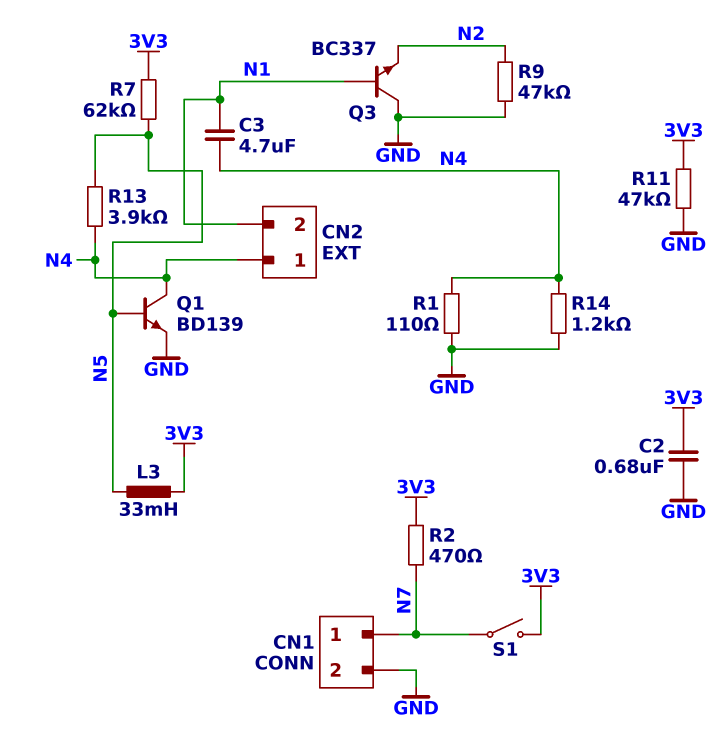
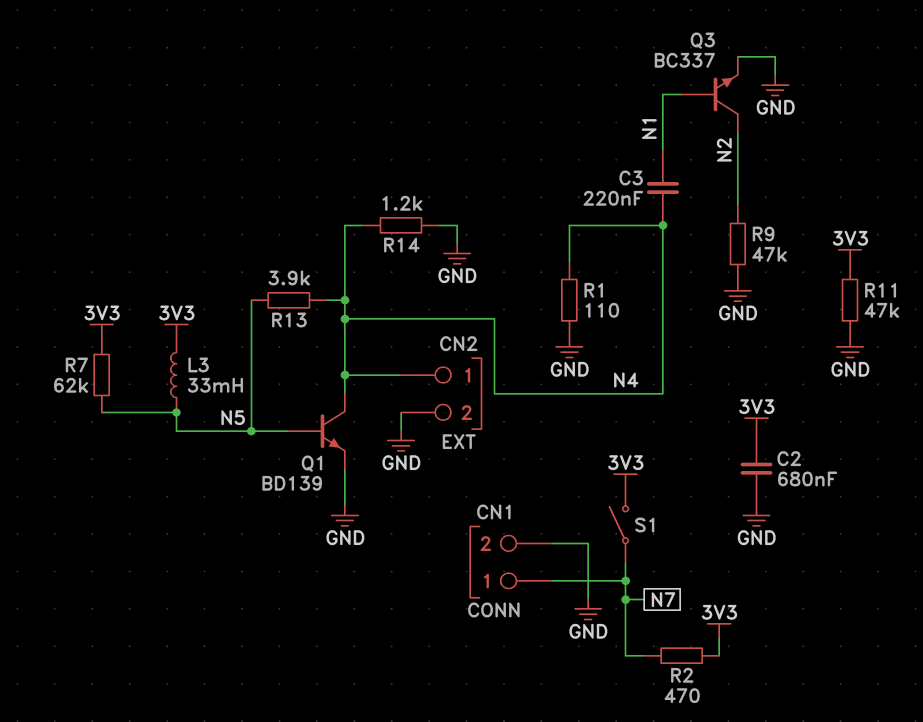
C3: 4.7uF (N1, N4) -> 220nF (N1, N4)
CN2 pin 2: N1 -> GND
Q3: NPN BC337 (B N1, C GND, E N2) -> NPN BC337 (B N1, C N2, E GND)

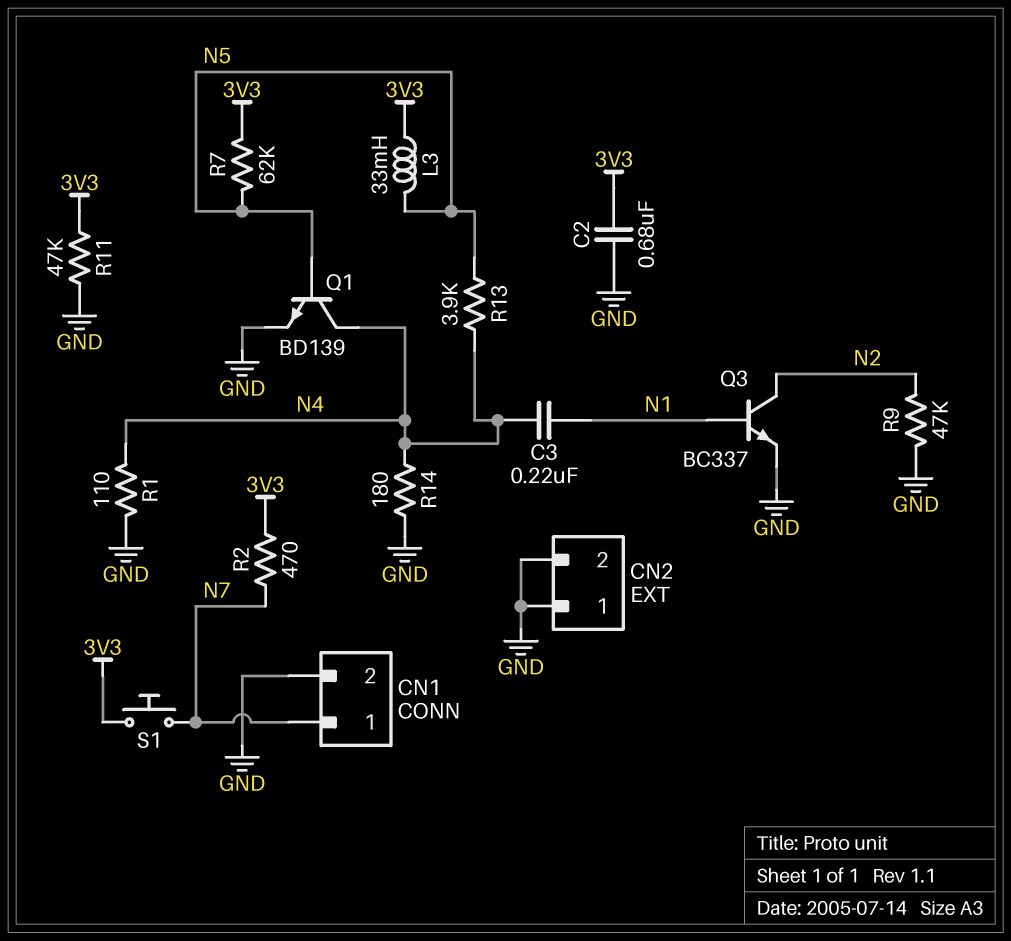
CN2 pin 1: N4 -> GND
R14: 1.2k (GND, N4) -> 180 (GND, N4)
S1: switch (3V3, N7) -> button (3V3, N7)

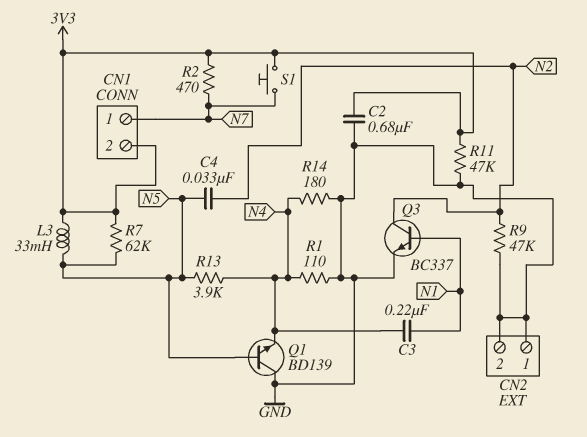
C4: none -> 33nF (N2, N5)
CN1 pin 2: GND -> 3V3
Q1: NPN BD139 (B N5, C N4, E GND) -> NPN BD139 (B N5, C GND, E N4)

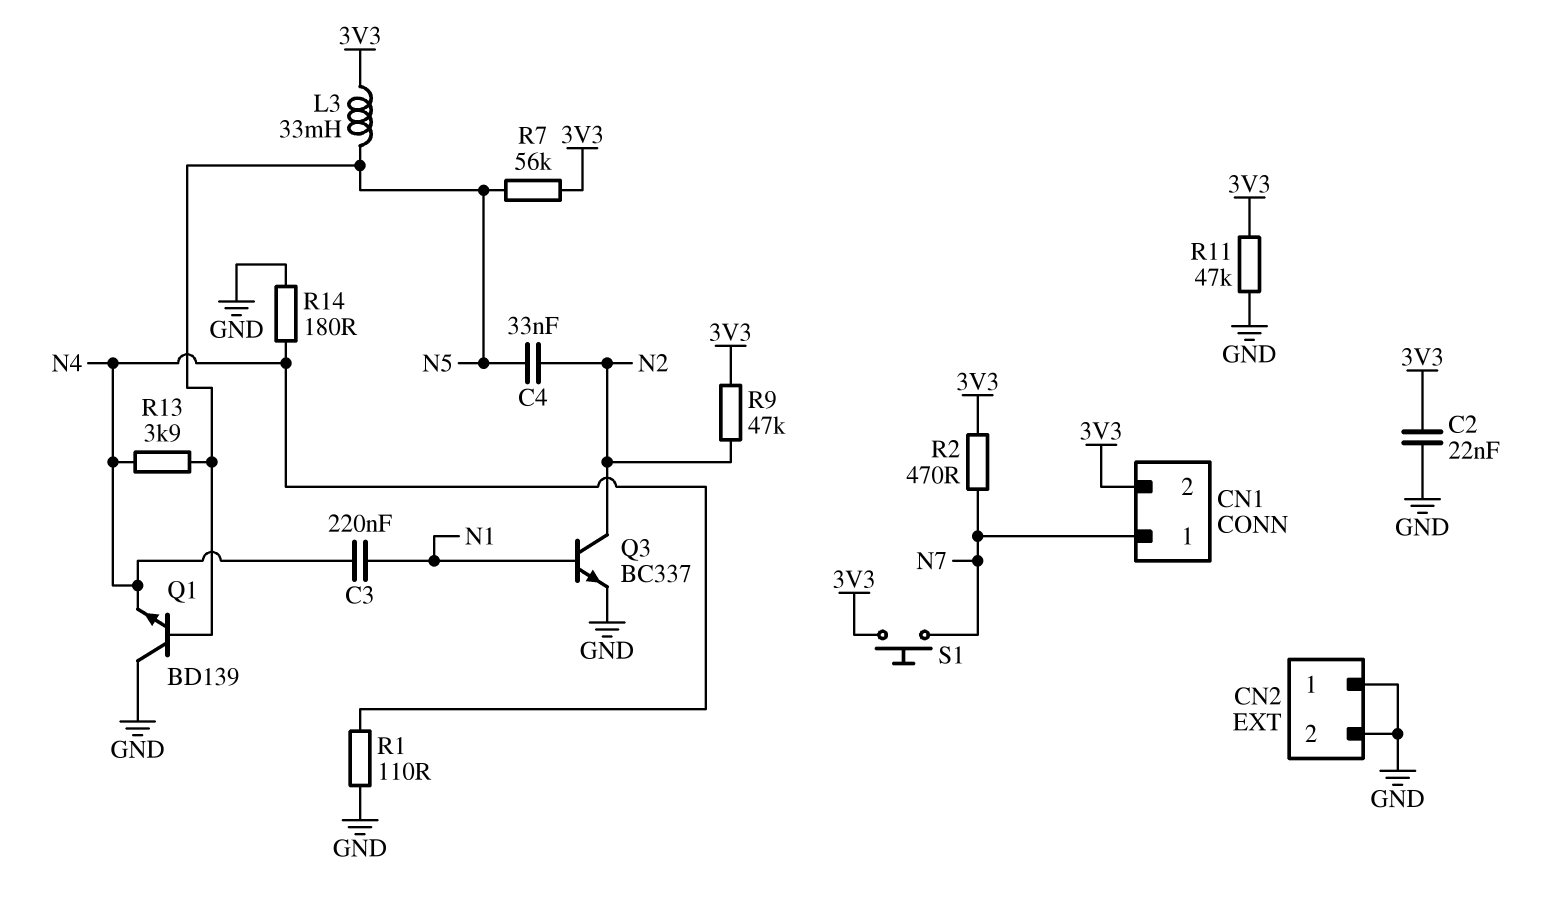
C2: 680nF (3V3, GND) -> 22nF (3V3, GND)
R7: 62k (3V3, N5) -> 56k (3V3, N5)
R9: 47k (GND, N2) -> 47k (3V3, N2)

